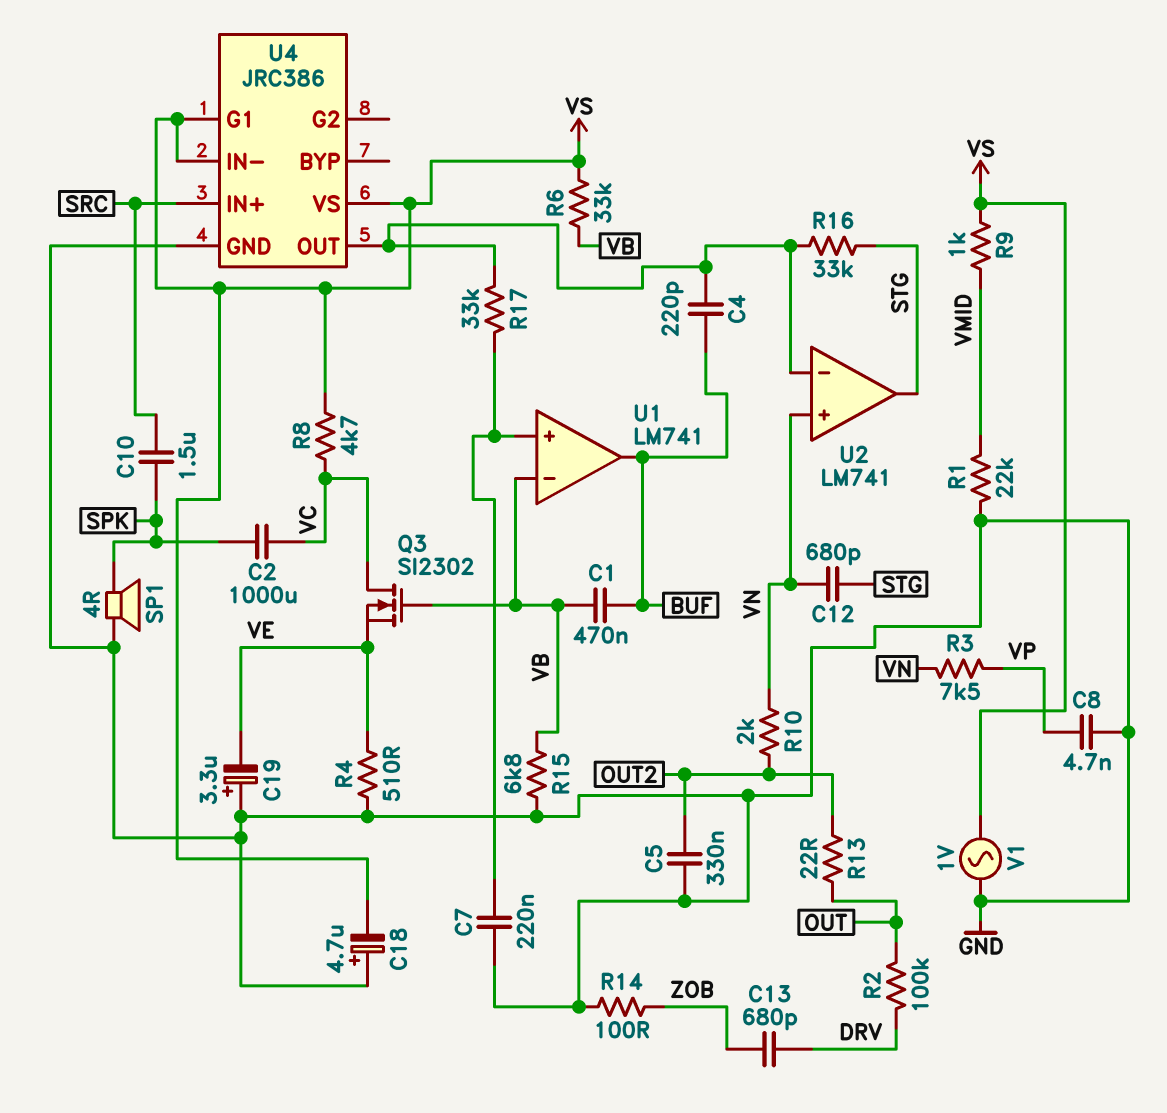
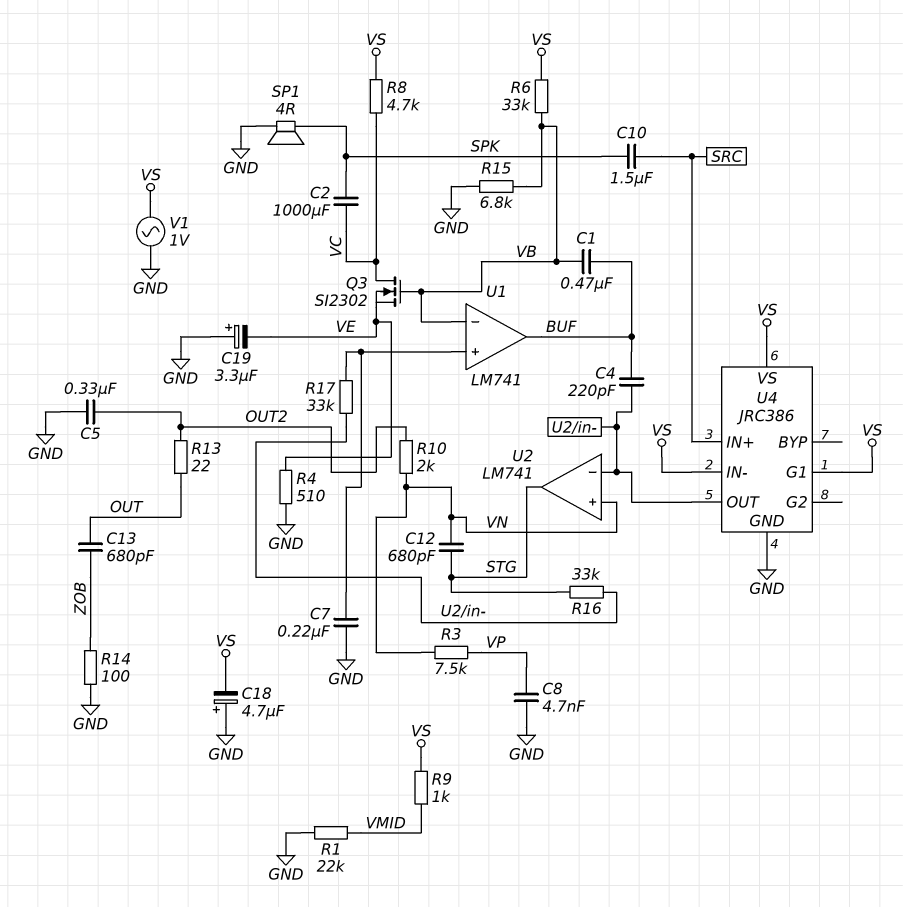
C13: 680pF (DRV, ZOB) -> 680pF (OUT, ZOB)
R2: 100k (DRV, OUT) -> none

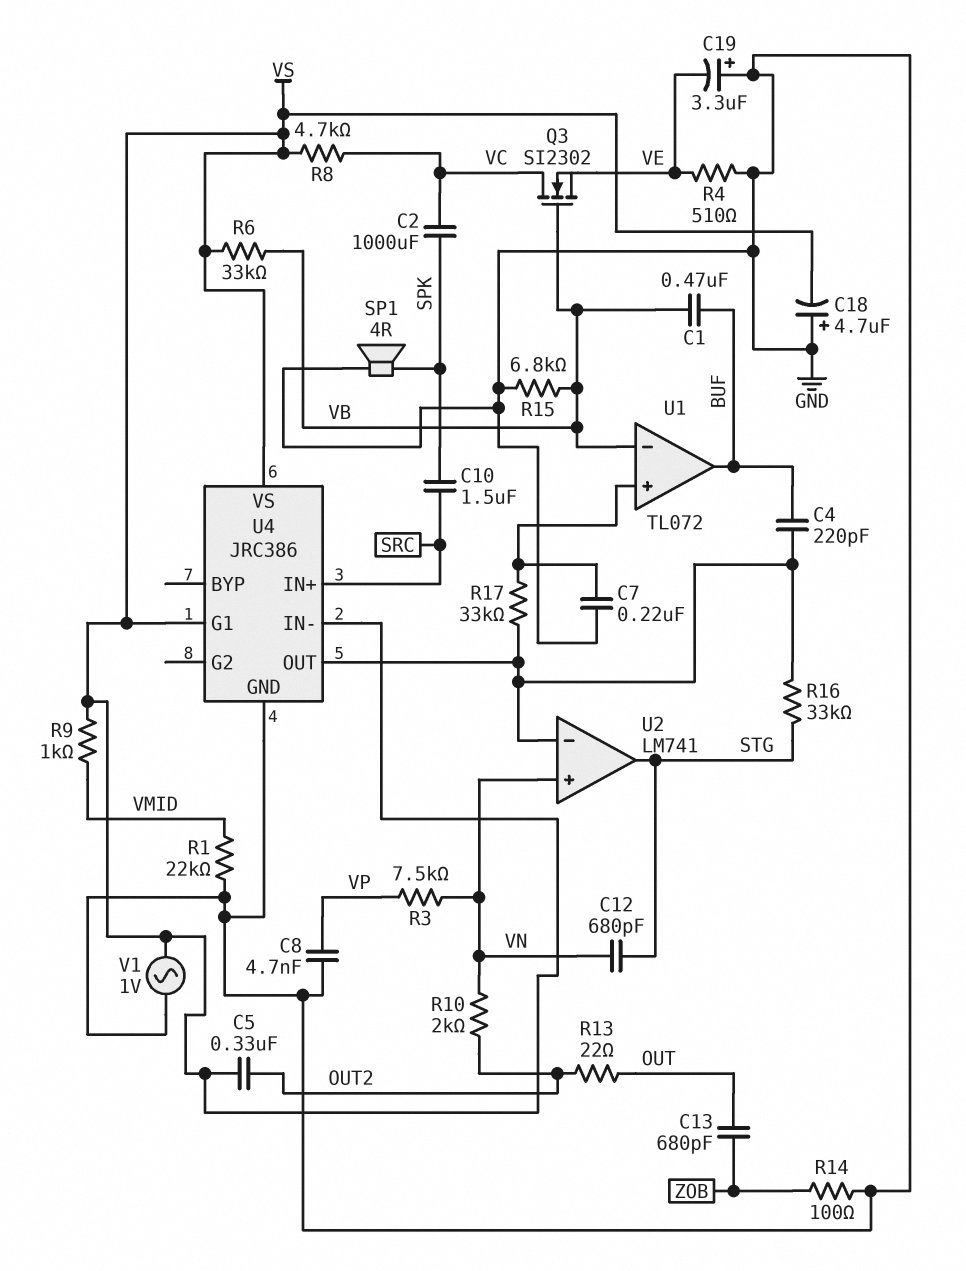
C5: 330nF (GND, OUT2) -> 330nF (OUT2, VS)
U1: LM741 -> TL072

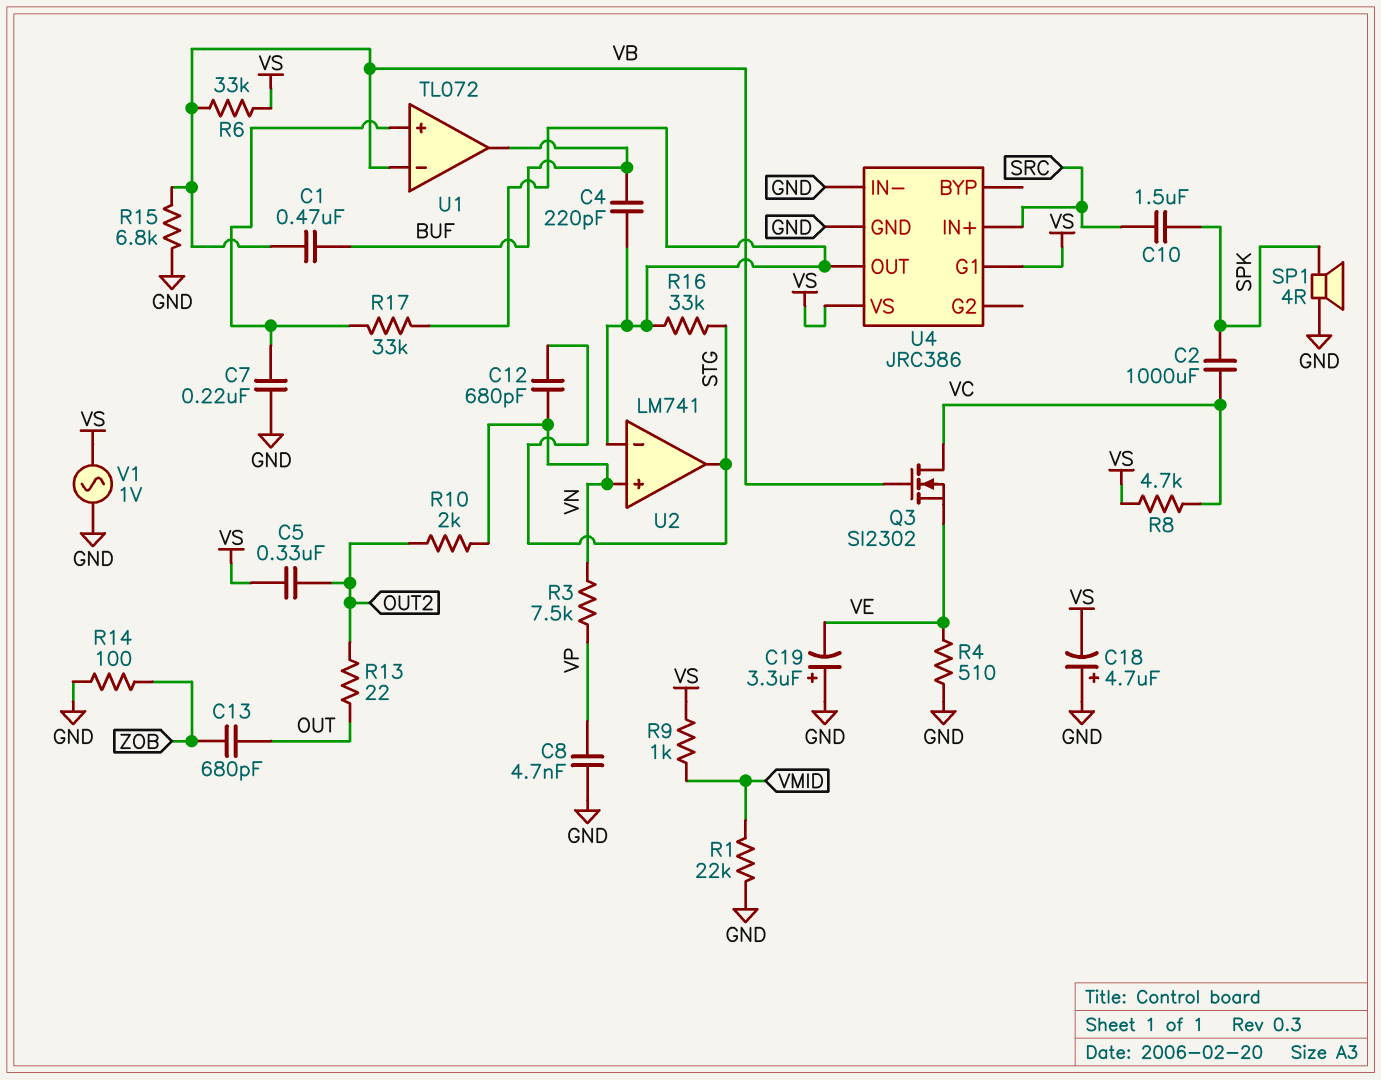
U4 pin IN-: VS -> GND

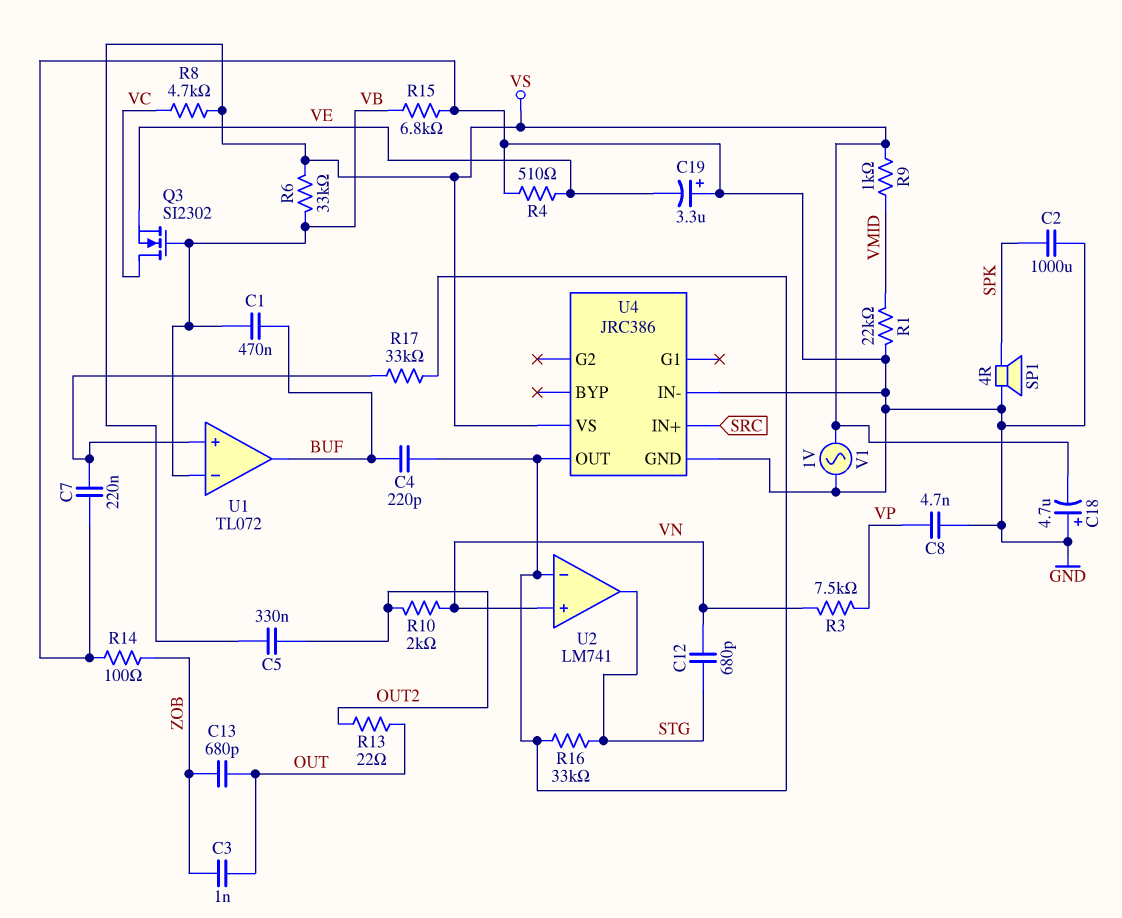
C2: 1000uF (SPK, VC) -> 1000uF (GND, SPK)
C3: none -> 1nF (OUT, ZOB)
C10: 1.5uF (SPK, SRC) -> none
U4 pin G1: VS -> none

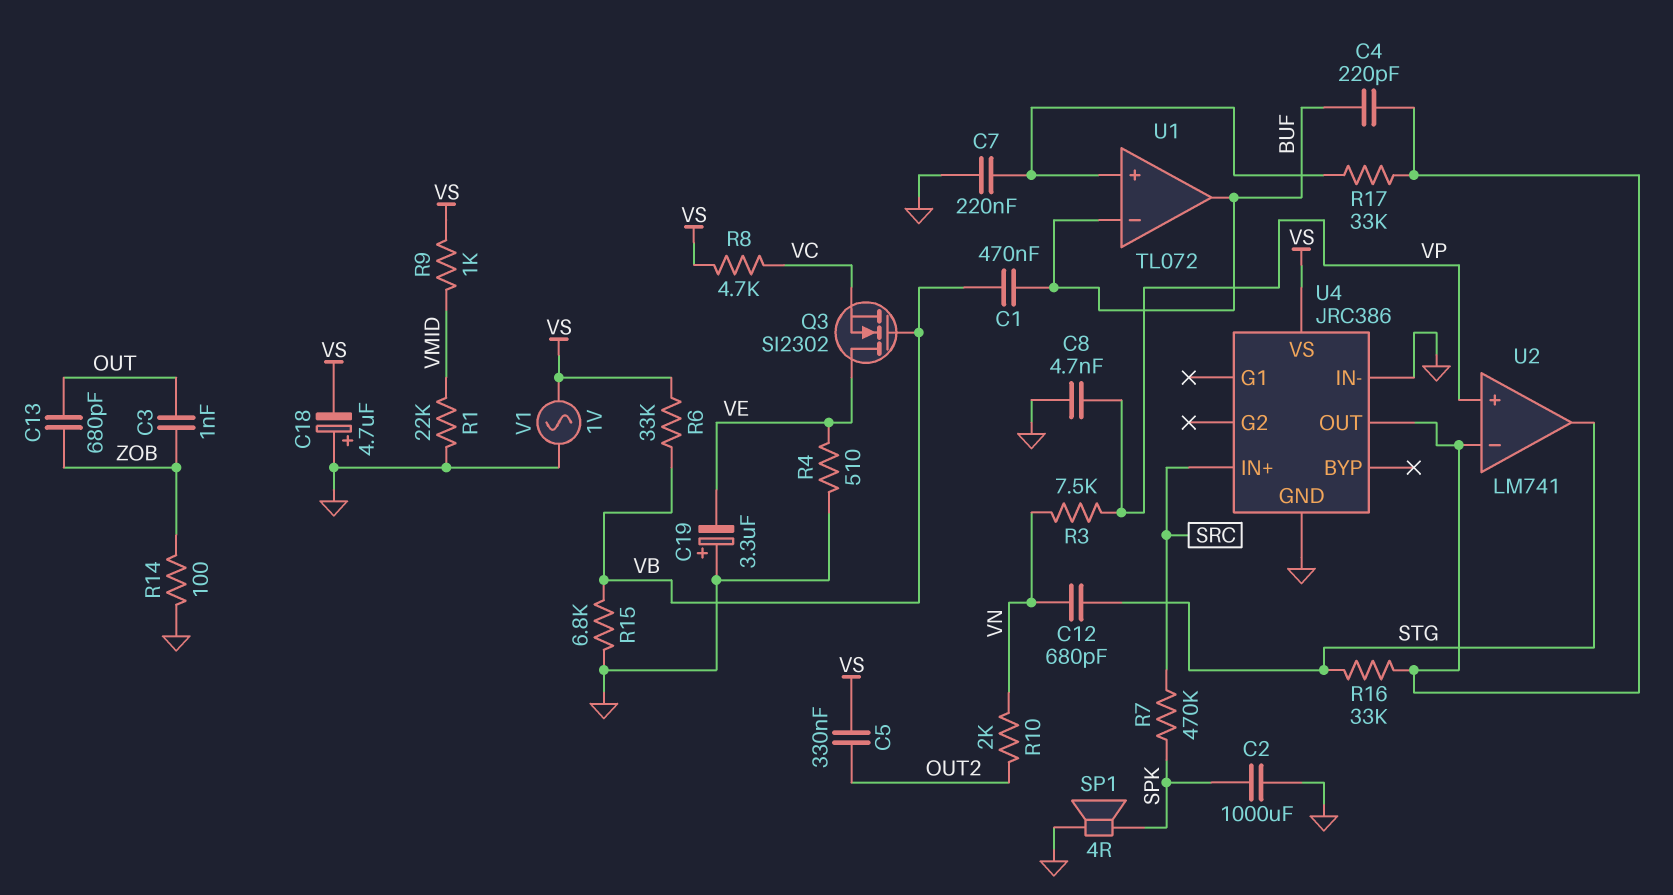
Q3: NMOS SI2302 (G VB, D VC, S VE) -> NMOS SI2302 (G VB, D VE, S VC)
R7: none -> 470k (SPK, SRC)
R13: 22 (OUT, OUT2) -> none
U1 pin in-: VB -> BUF
U2 pin in+: VN -> VP

